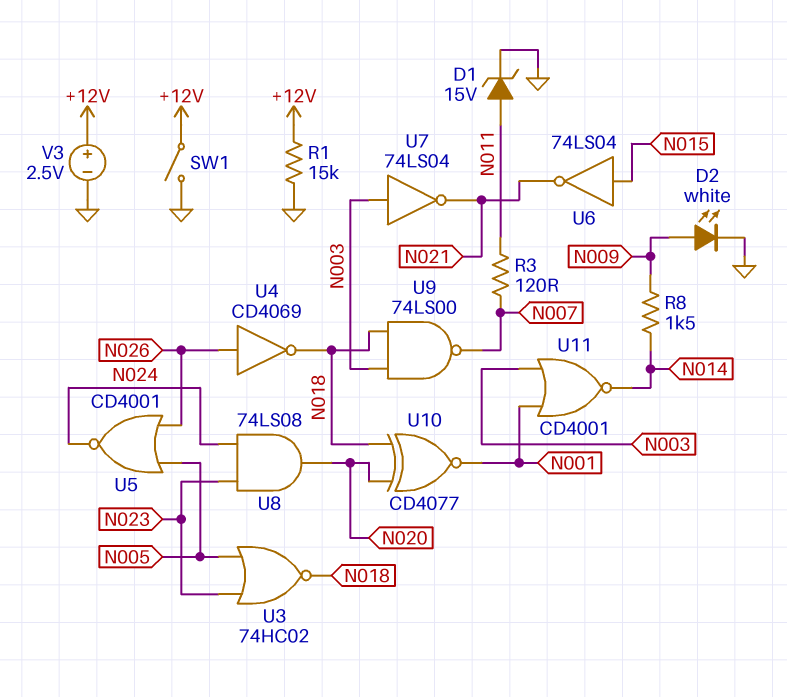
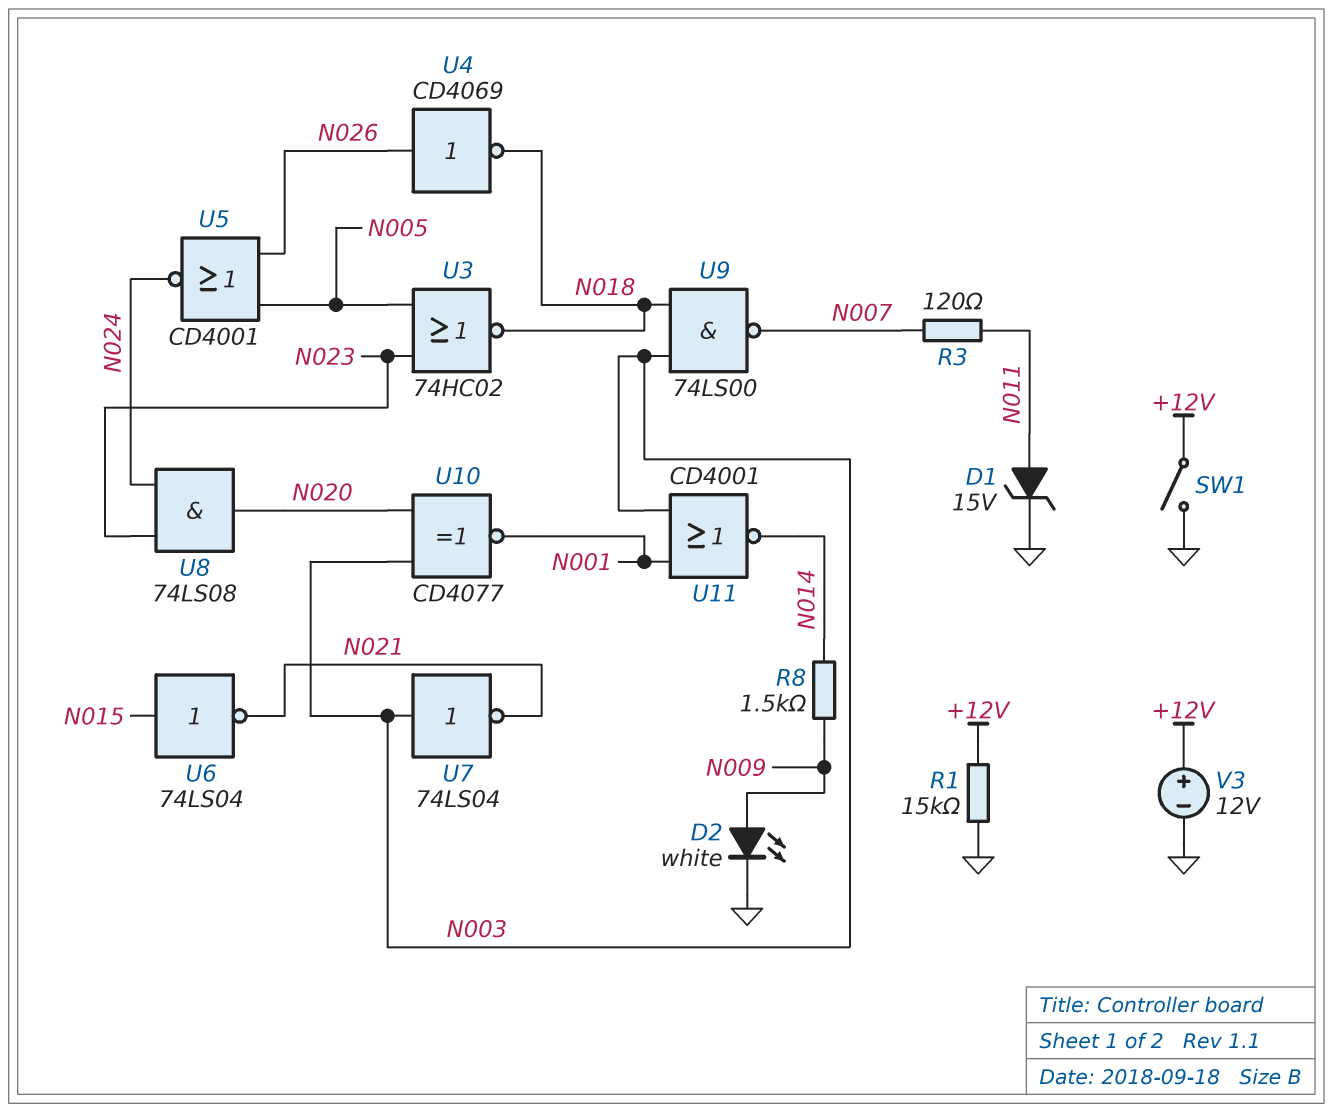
U10: XNOR CD4077 (in N018, in N020, out N001) -> XNOR CD4077 (in N003, in N020, out N001)
V3: 2.5V (plus +12V, minus GND) -> 12V (plus +12V, minus GND)

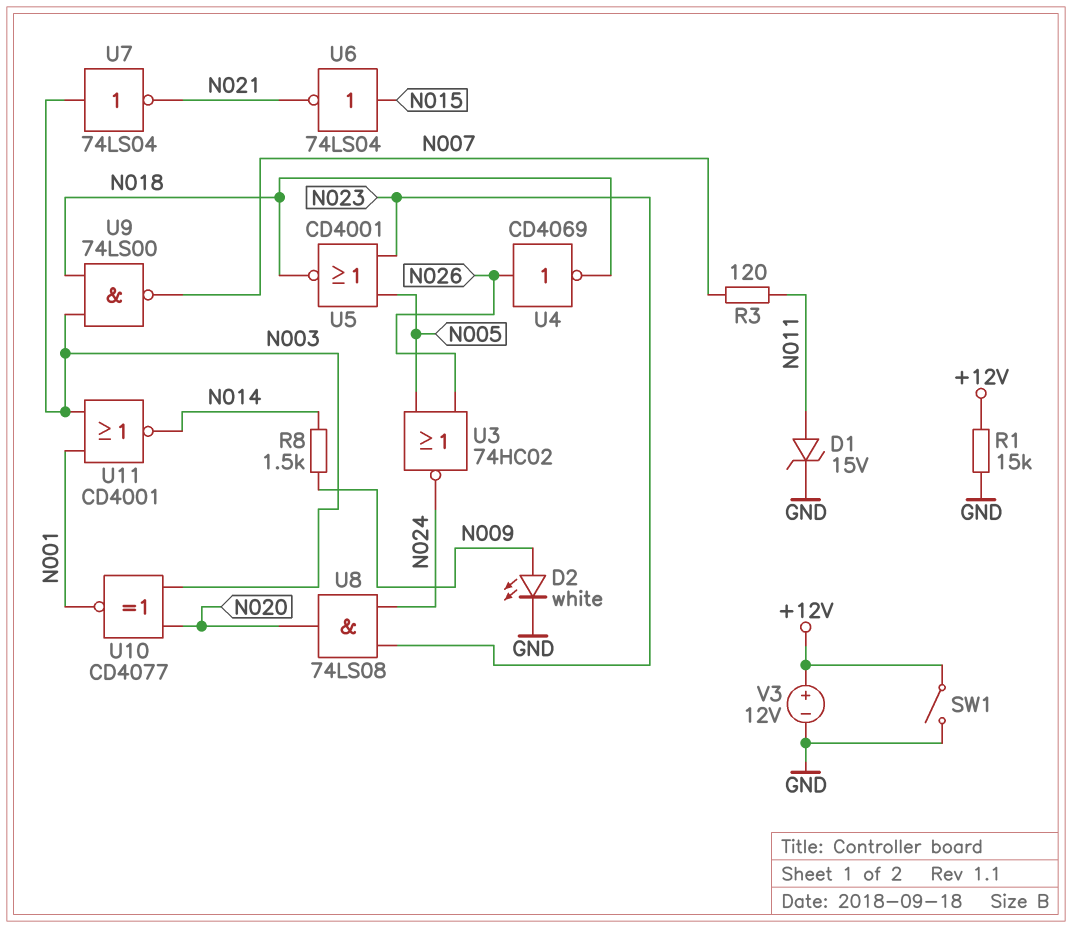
U3: NOR 74HC02 (in N005, in N023, out N018) -> NOR 74HC02 (in N005, in N026, out N024)
U5: NOR CD4001 (in N005, in N026, out N024) -> NOR CD4001 (in N005, in N023, out N018)

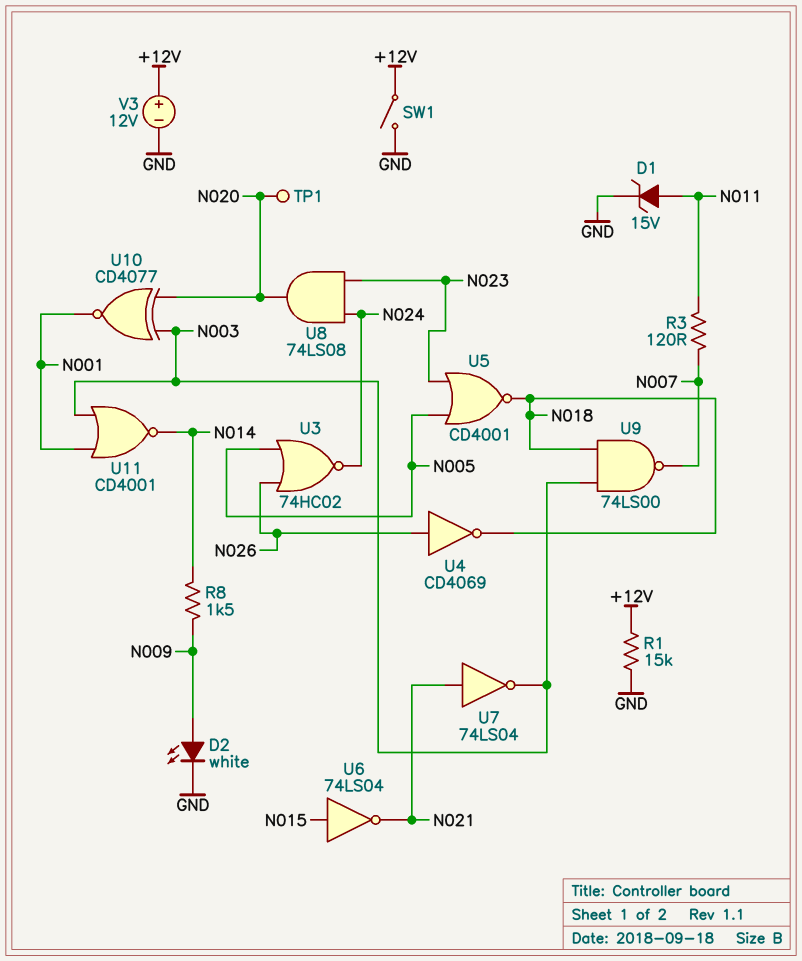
TP1: none -> test point (N020)
U7: NOT 74LS04 (in N003, out N021) -> NOT 74LS04 (in N021, out N003)

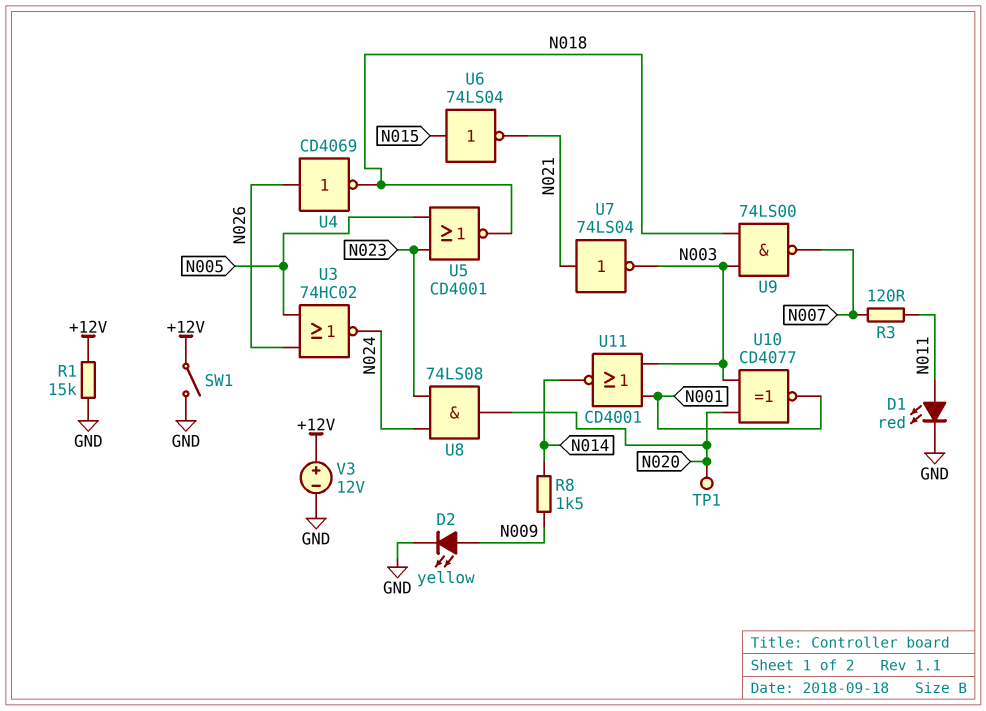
D1: zener 15V (A N011, K GND) -> LED red (A N011, K GND)
D2: LED white (A N009, K GND) -> LED yellow (A N009, K GND)

